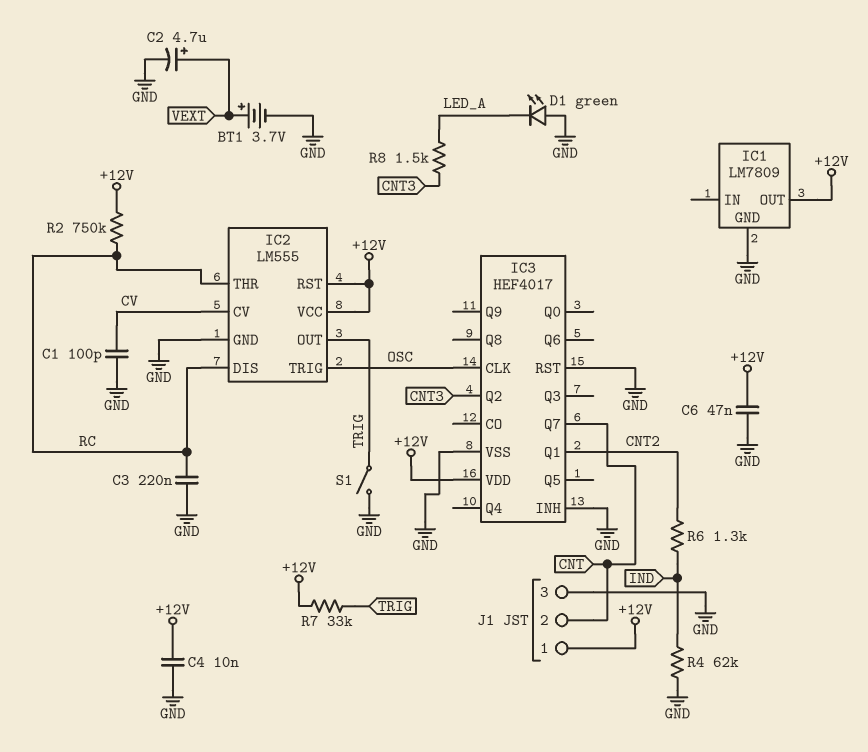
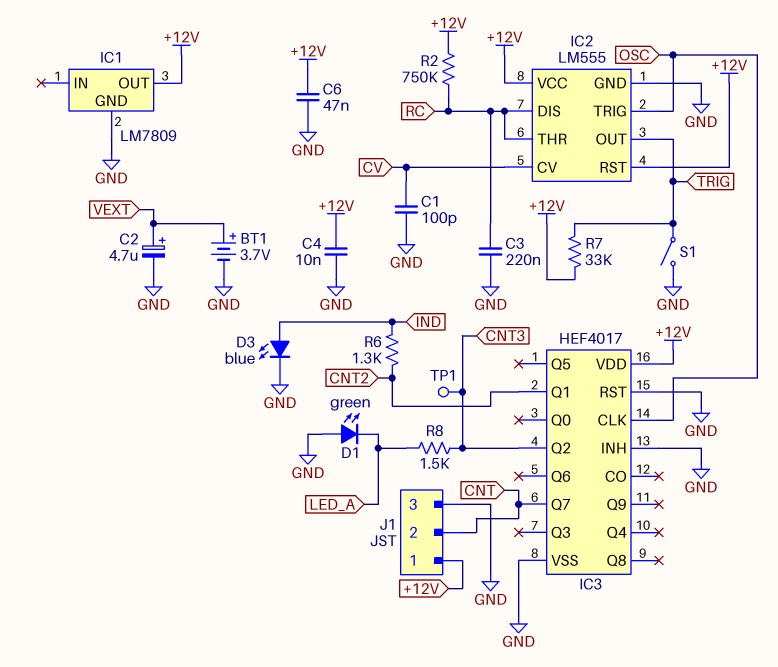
D3: none -> LED blue (A IND, K GND)
R4: 62k (GND, IND) -> none
TP1: none -> test point (CNT3)

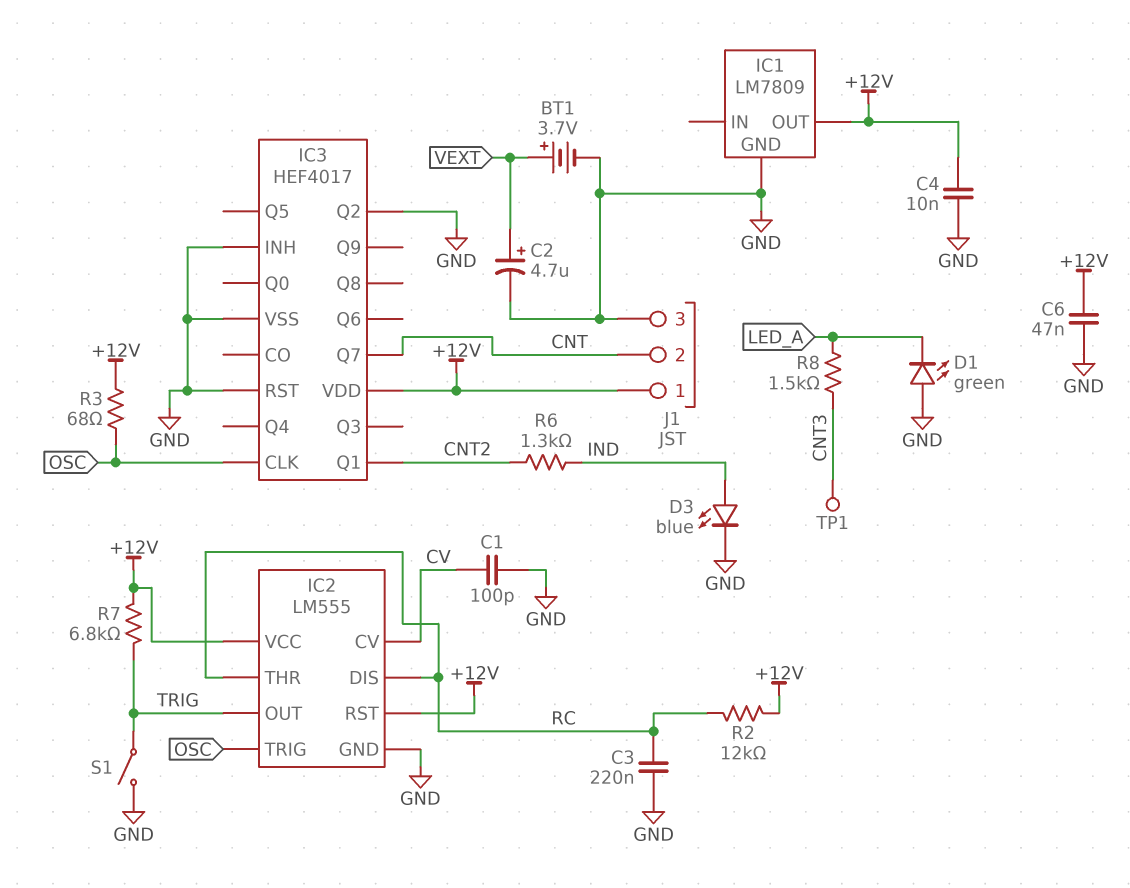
IC3 pin Q2: CNT3 -> GND
R2: 750k (+12V, RC) -> 12k (+12V, RC)
R3: none -> 68 (+12V, OSC)
R7: 33k (+12V, TRIG) -> 6.8k (+12V, TRIG)

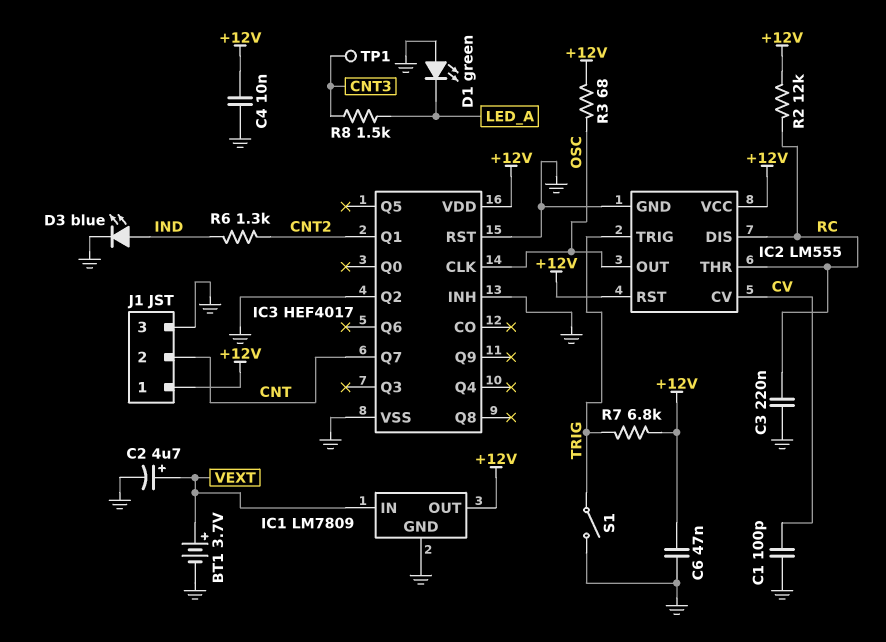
IC1 pin IN: none -> VEXT
IC2 pin OUT: TRIG -> OSC
IC2 pin TRIG: OSC -> TRIG

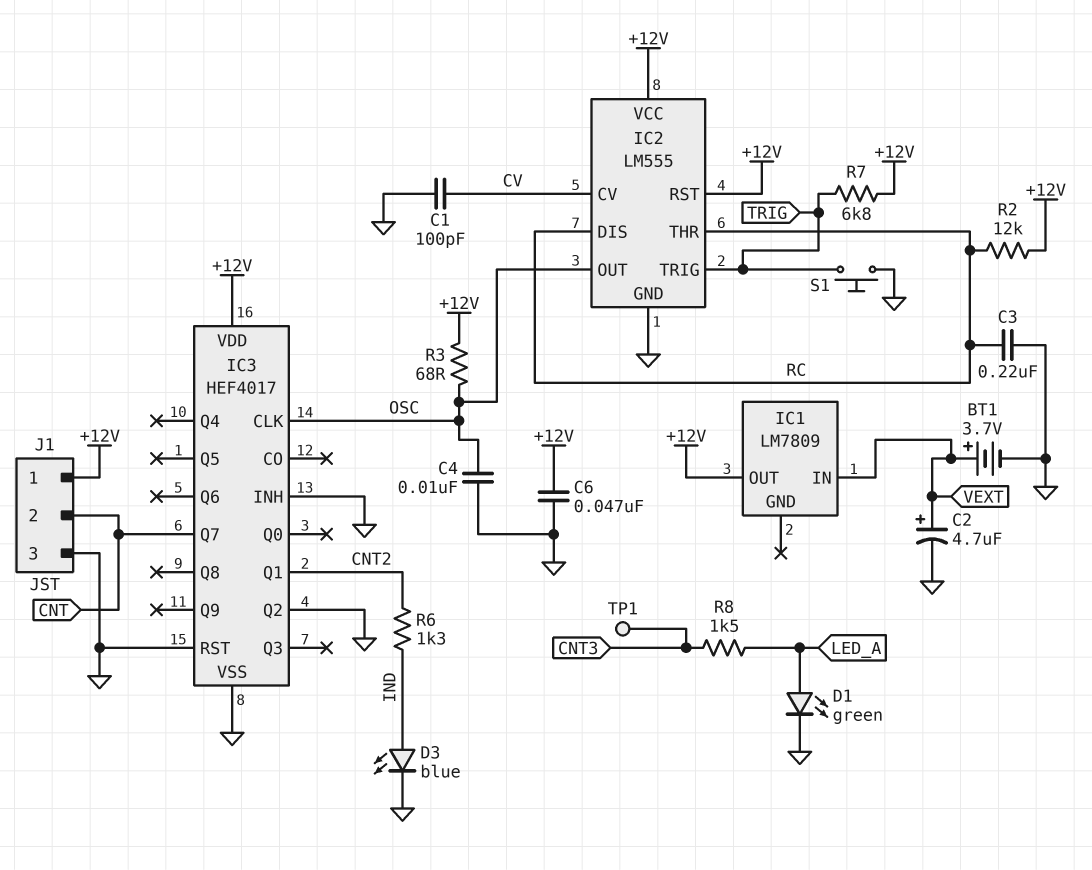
C4: 10nF (+12V, GND) -> 10nF (GND, OSC)
D1: LED green (A GND, K LED_A) -> LED green (A LED_A, K GND)
IC1 pin GND: GND -> none
S1: switch (GND, TRIG) -> button (GND, TRIG)

